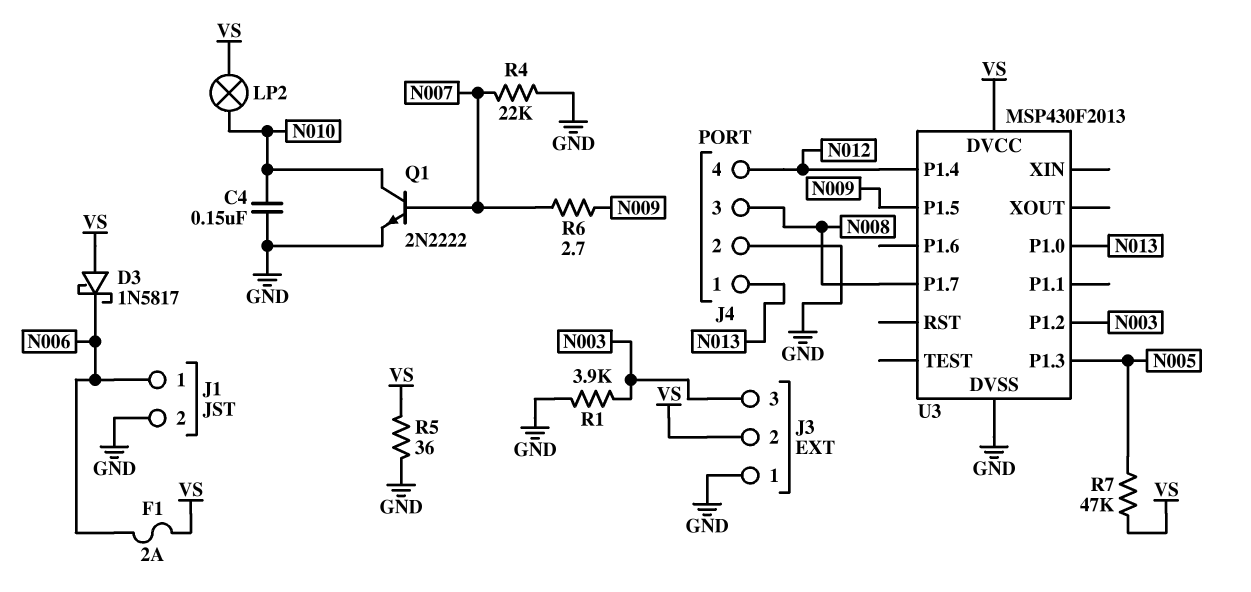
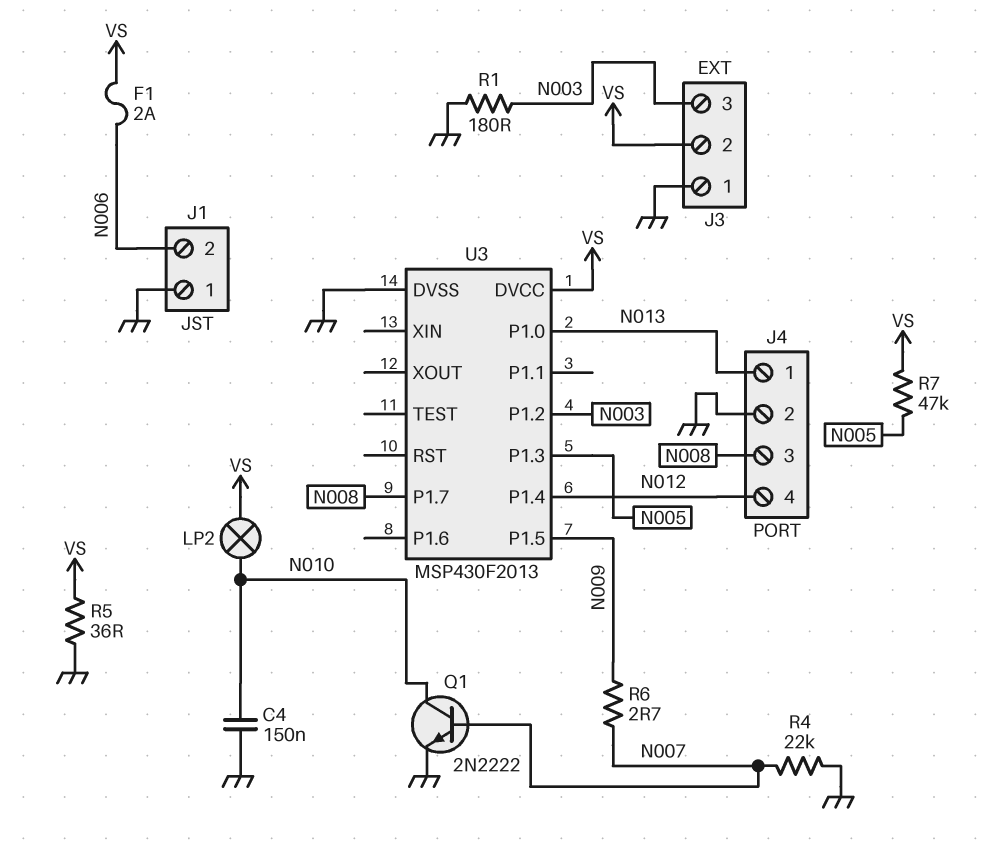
D3: schottky 1N5817 (A VS, K N006) -> none
J1 pin 1: N006 -> GND
J1 pin 2: GND -> N006
R1: 3.9k (GND, N003) -> 180 (GND, N003)

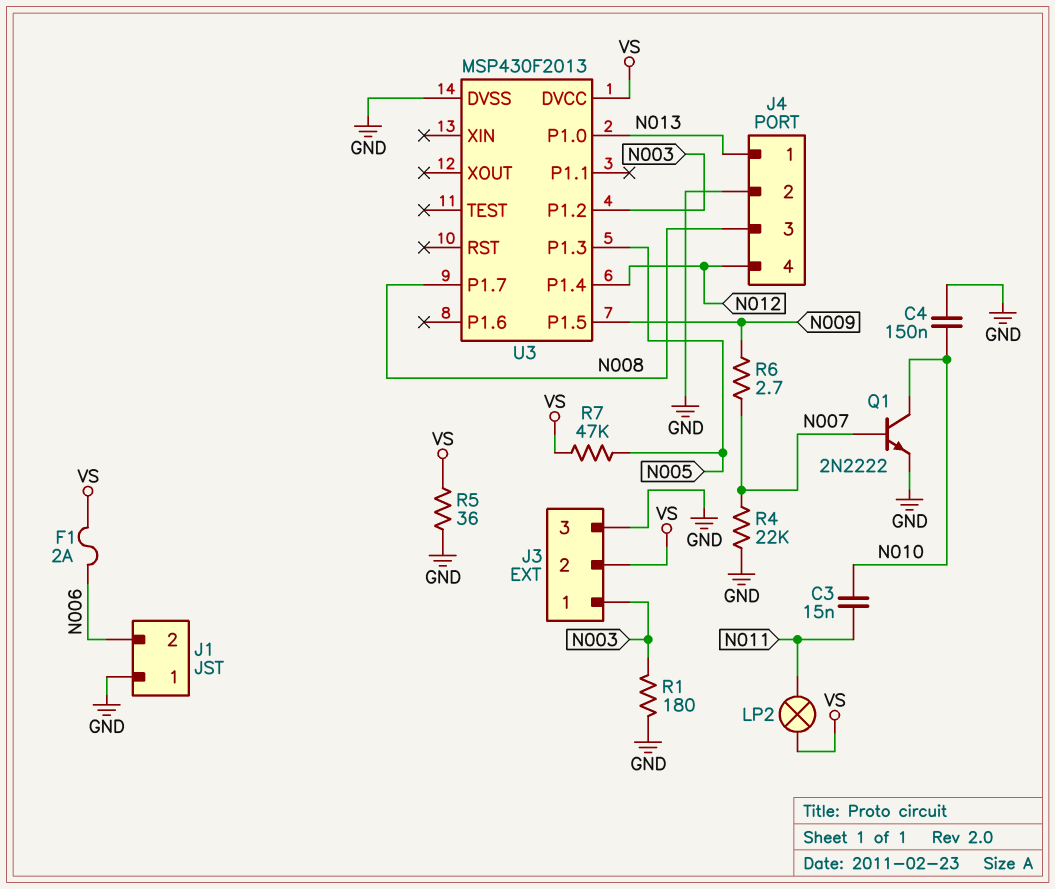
C3: none -> 15nF (N010, N011)
J3 pin 1: GND -> N003
J3 pin 3: N003 -> GND
LP2: lamp (N010, VS) -> lamp (N011, VS)

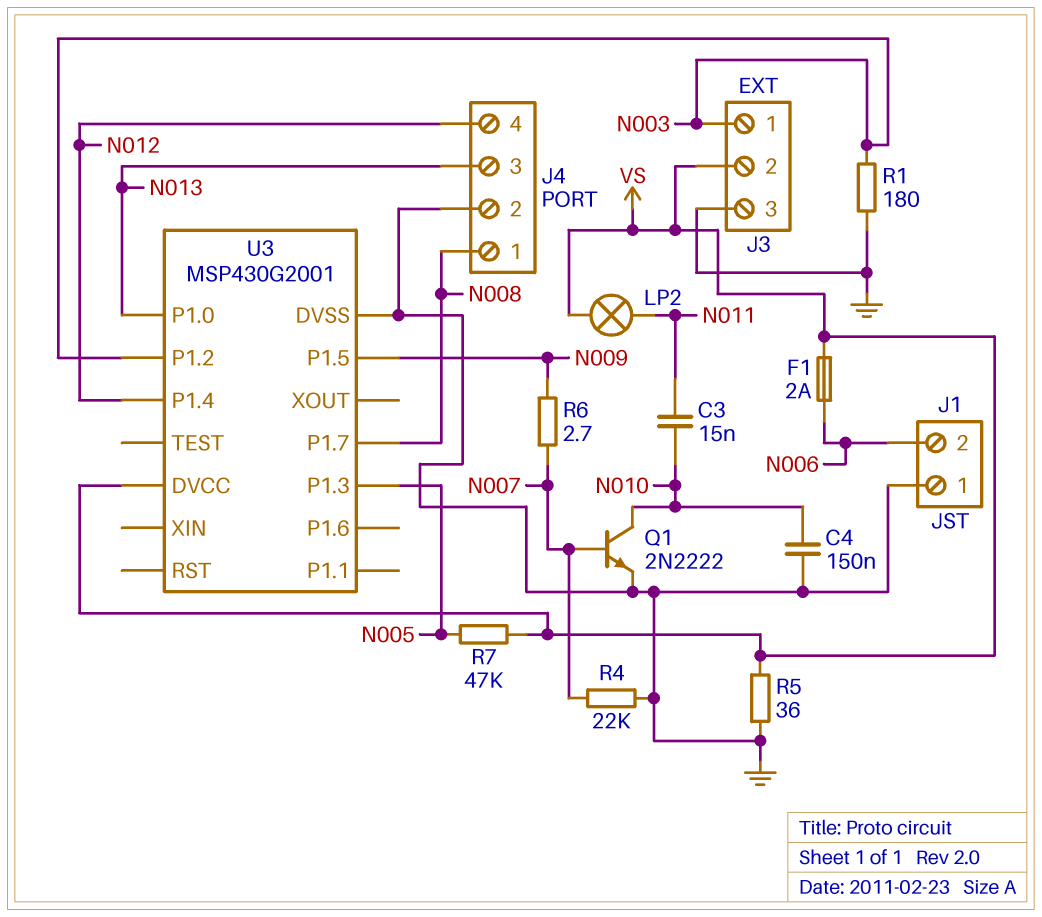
J4 pin 1: N013 -> N008
J4 pin 3: N008 -> N013
U3: MSP430F2013 -> MSP430G2001

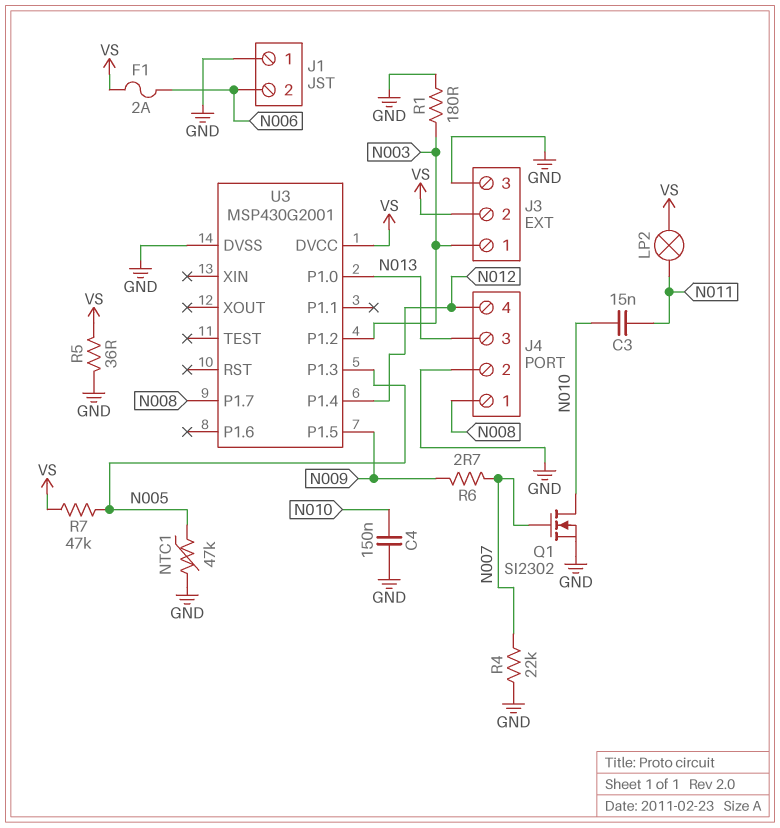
NTC1: none -> 47k (GND, N005)
Q1: NPN 2N2222 (B N007, C N010, E GND) -> NMOS SI2302 (G N007, D N010, S GND)

